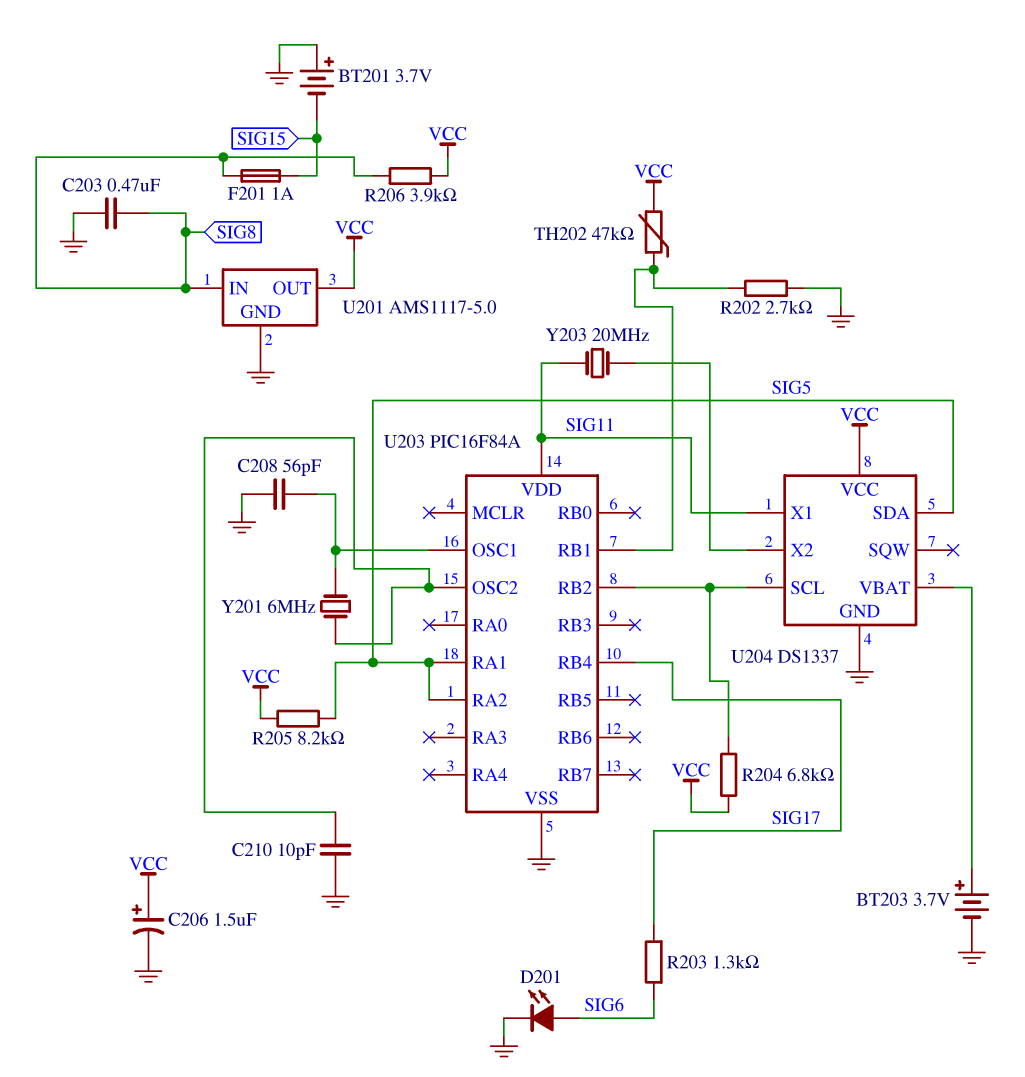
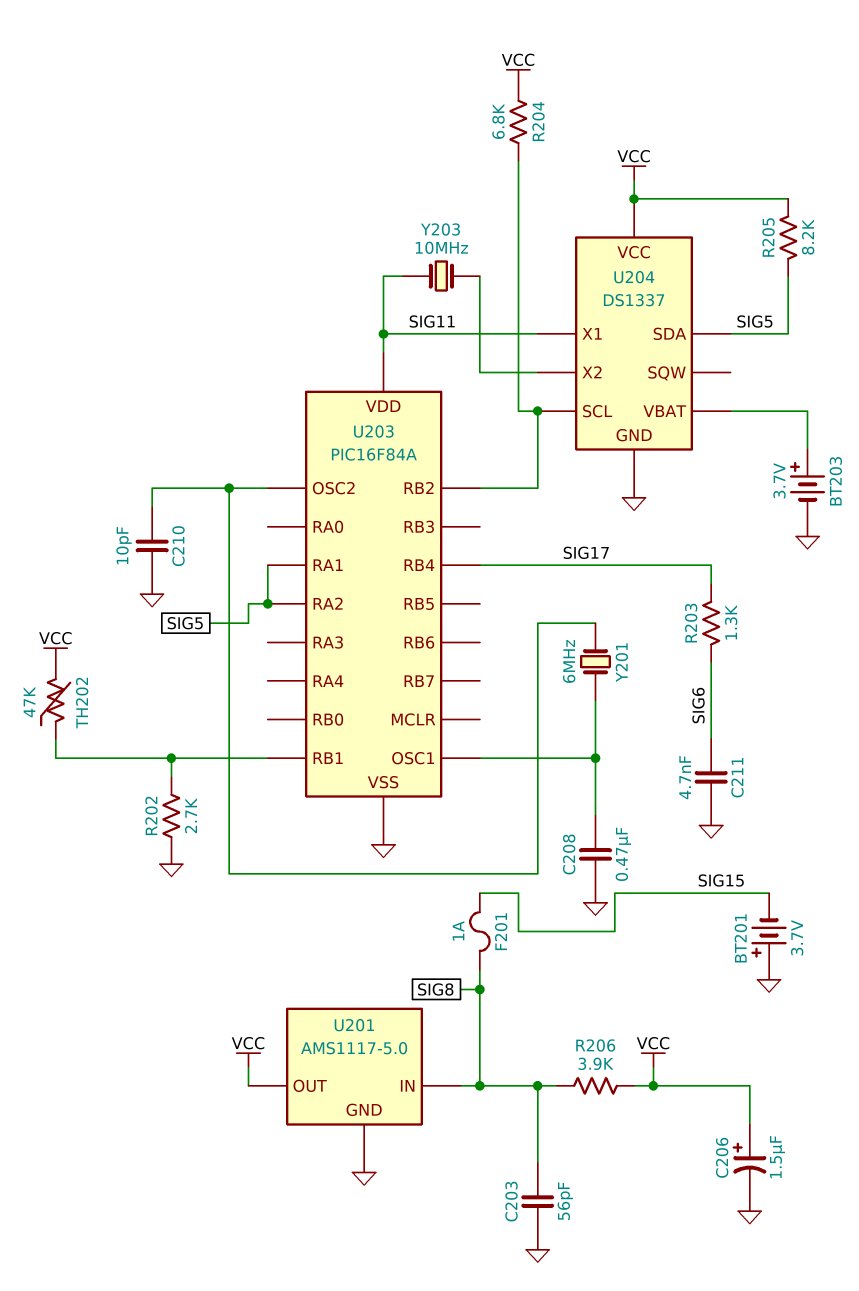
C203: 470nF (GND, SIG8) -> 56pF (GND, SIG8)
C208: 56pF (GND, U203/OSC1) -> 470nF (GND, U203/OSC1)
C211: none -> 4.7nF (GND, SIG6)
D201: LED (A SIG6, K GND) -> none
Y203: 20MHz (SIG11, U204/X2) -> 10MHz (SIG11, U204/X2)

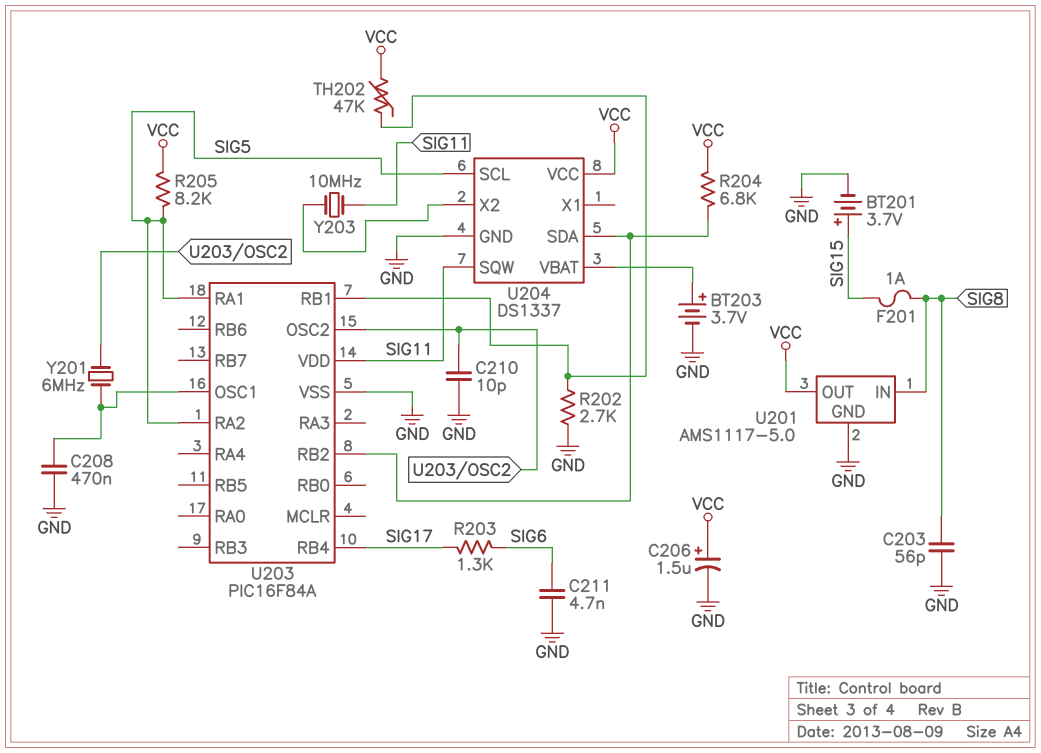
BT201: 3.7V (plus GND, minus SIG15) -> 3.7V (plus SIG15, minus GND)
R206: 3.9k (SIG8, VCC) -> none
U204 pin SCL: U203/RB2 -> SIG5
U204 pin SDA: SIG5 -> U203/RB2
U204 pin SQW: none -> SIG11
U204 pin X1: SIG11 -> none

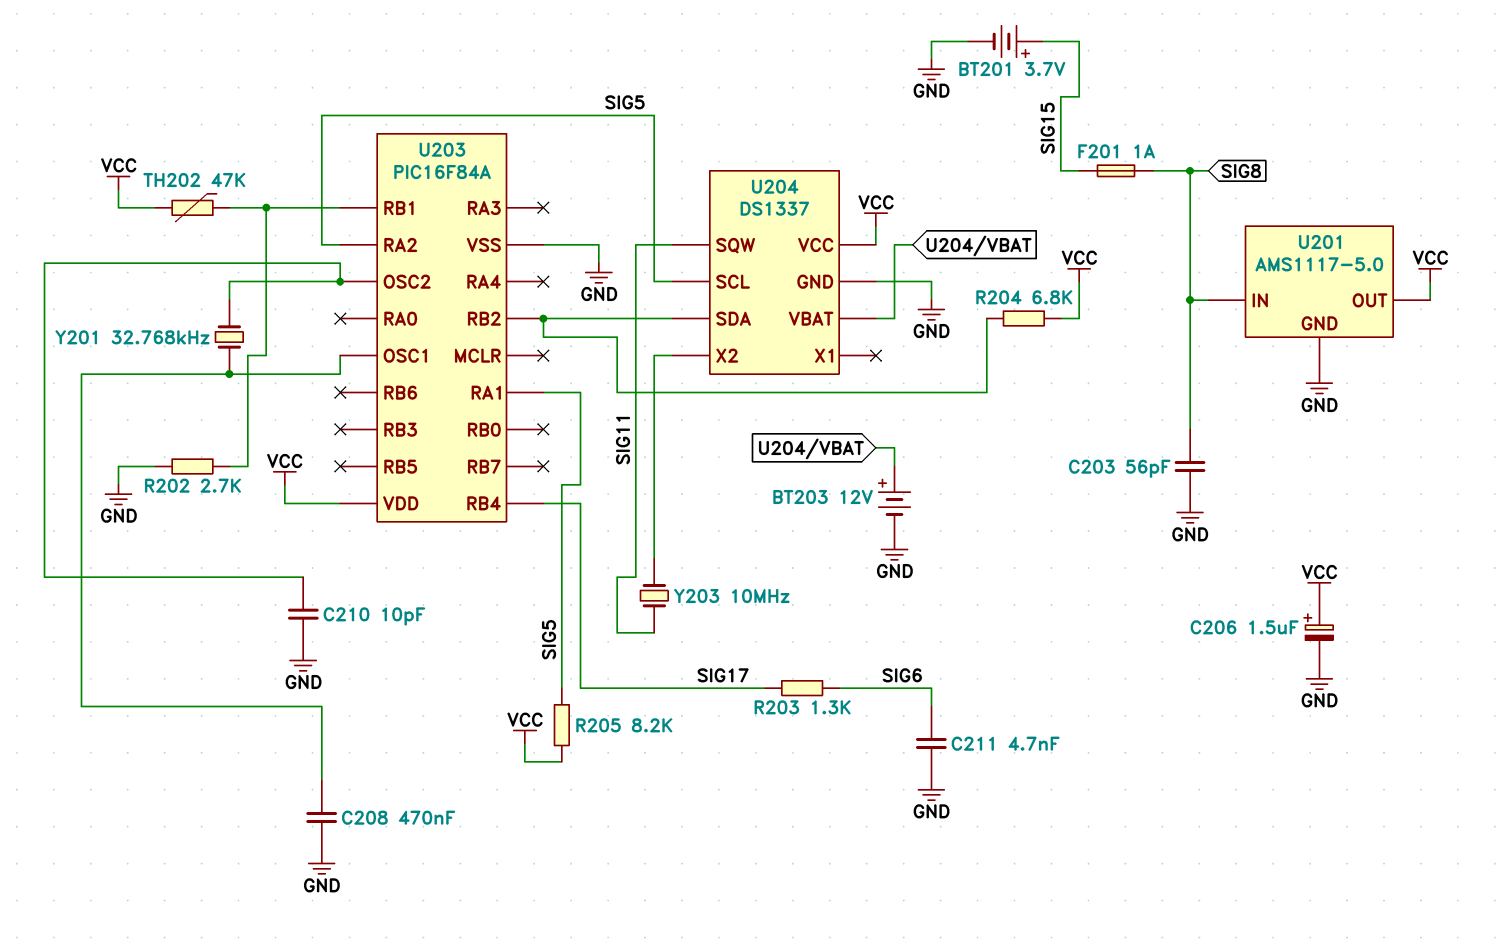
BT203: 3.7V (plus U204/VBAT, minus GND) -> 12V (plus U204/VBAT, minus GND)
U203 pin VDD: SIG11 -> VCC
Y201: 6MHz (U203/OSC1, U203/OSC2) -> 32.768kHz (U203/OSC1, U203/OSC2)

